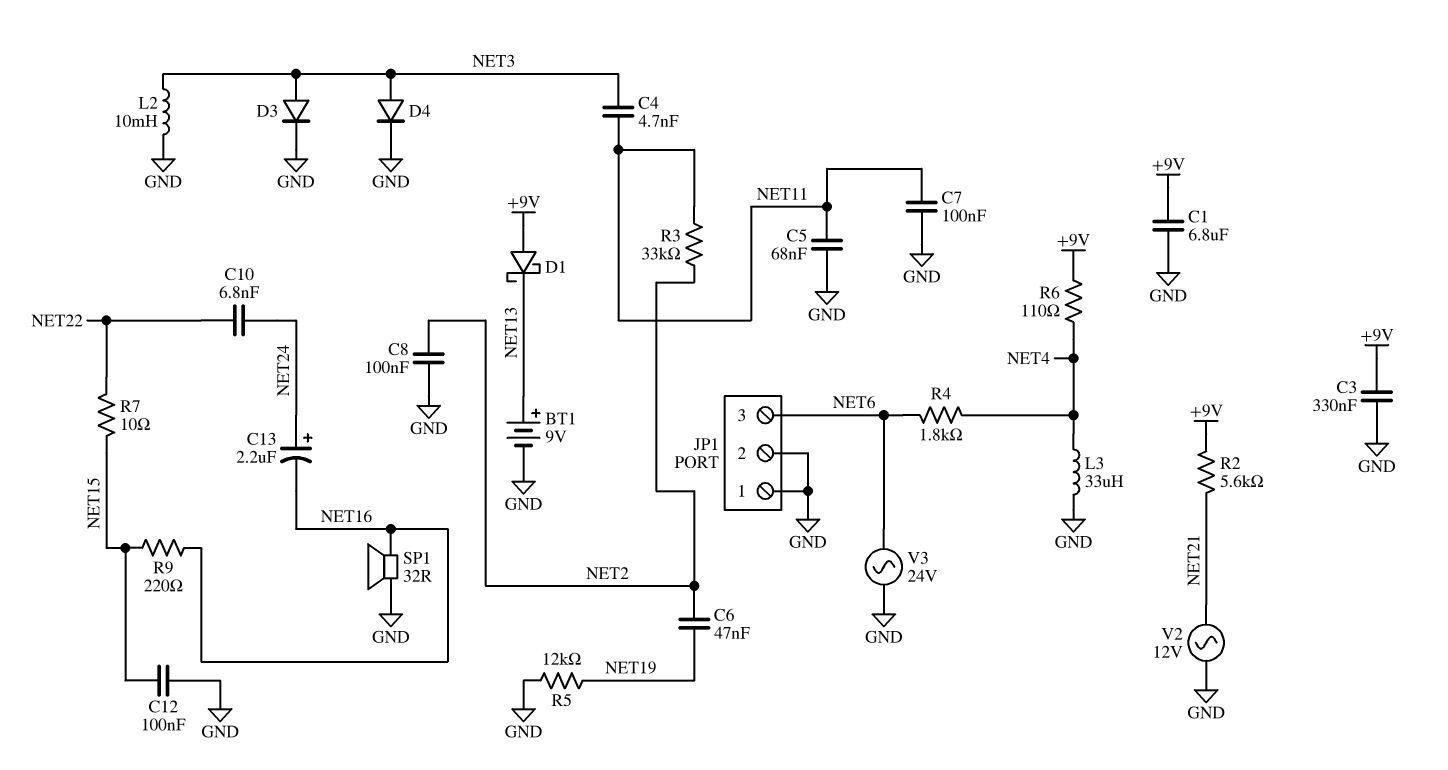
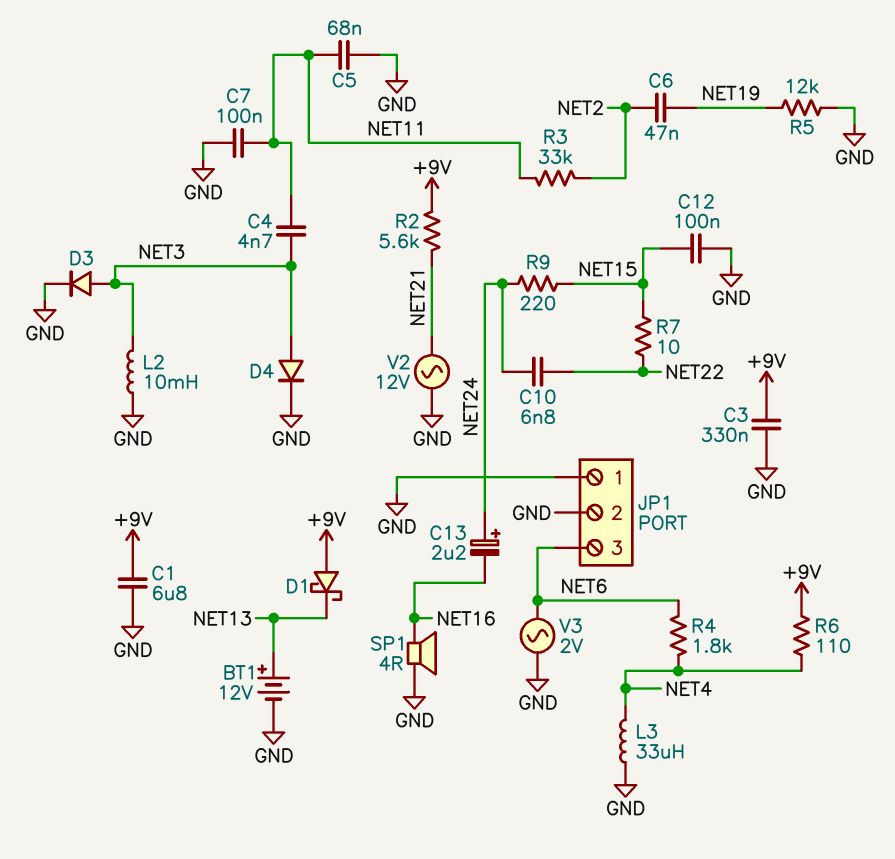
BT1: 9V (plus NET13, minus GND) -> 12V (plus NET13, minus GND)
C8: 100nF (GND, NET2) -> none
R9: 220 (NET15, NET16) -> 220 (NET15, NET24)
SP1: speaker 32R (GND, NET16) -> speaker 4R (GND, NET16)
V3: AC 24V (GND, NET6) -> AC 2V (GND, NET6)

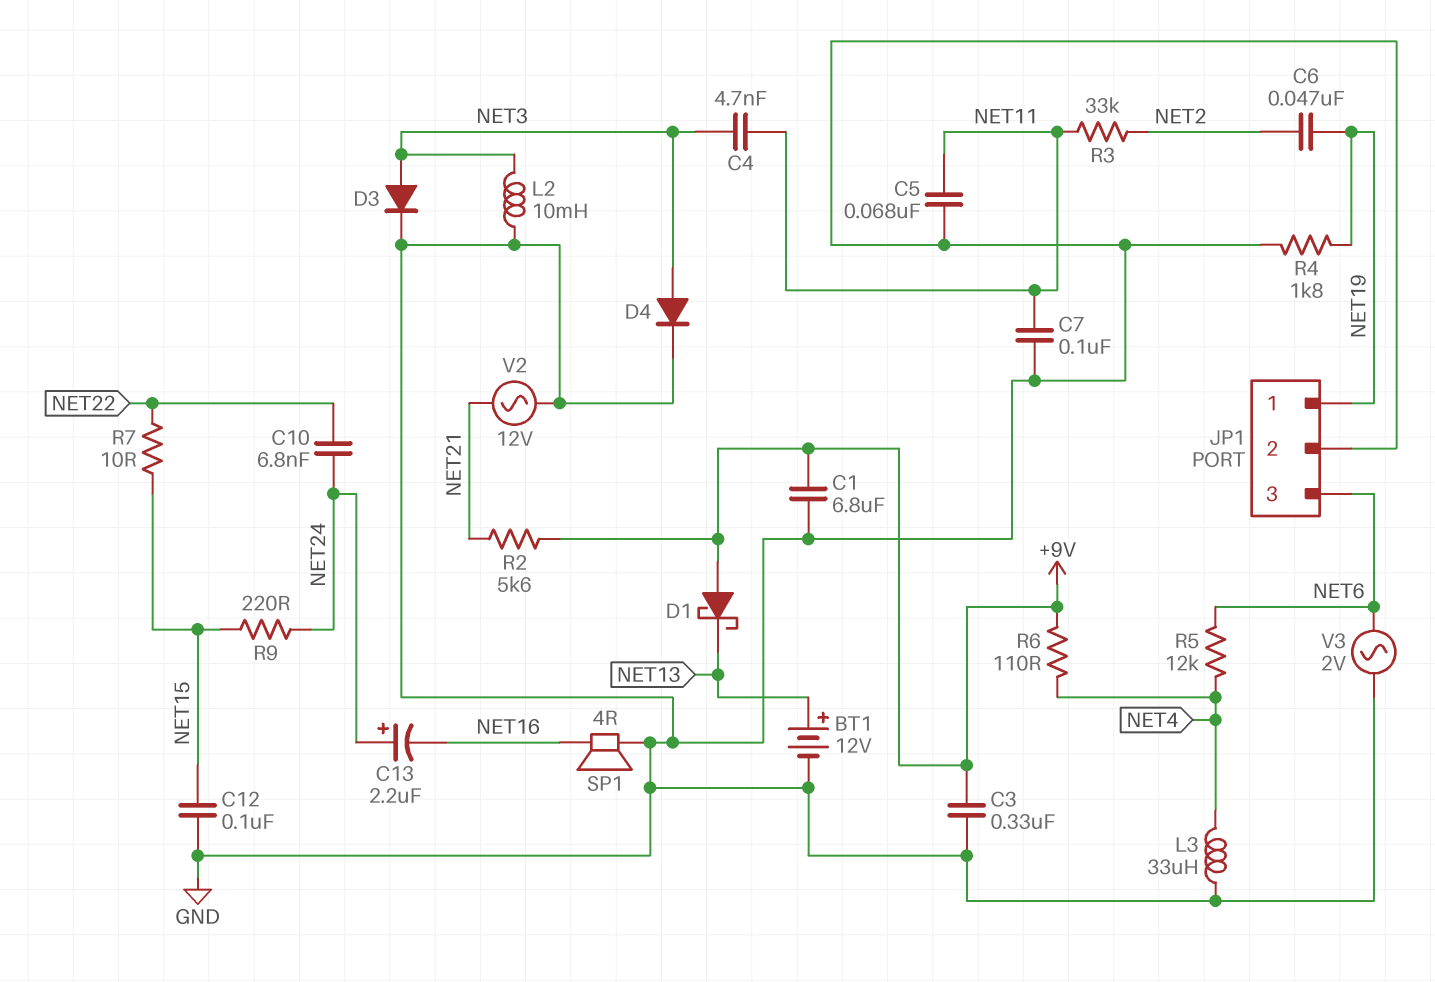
JP1 pin 1: GND -> NET19
R4: 1.8k (NET4, NET6) -> 1.8k (GND, NET19)
R5: 12k (GND, NET19) -> 12k (NET4, NET6)

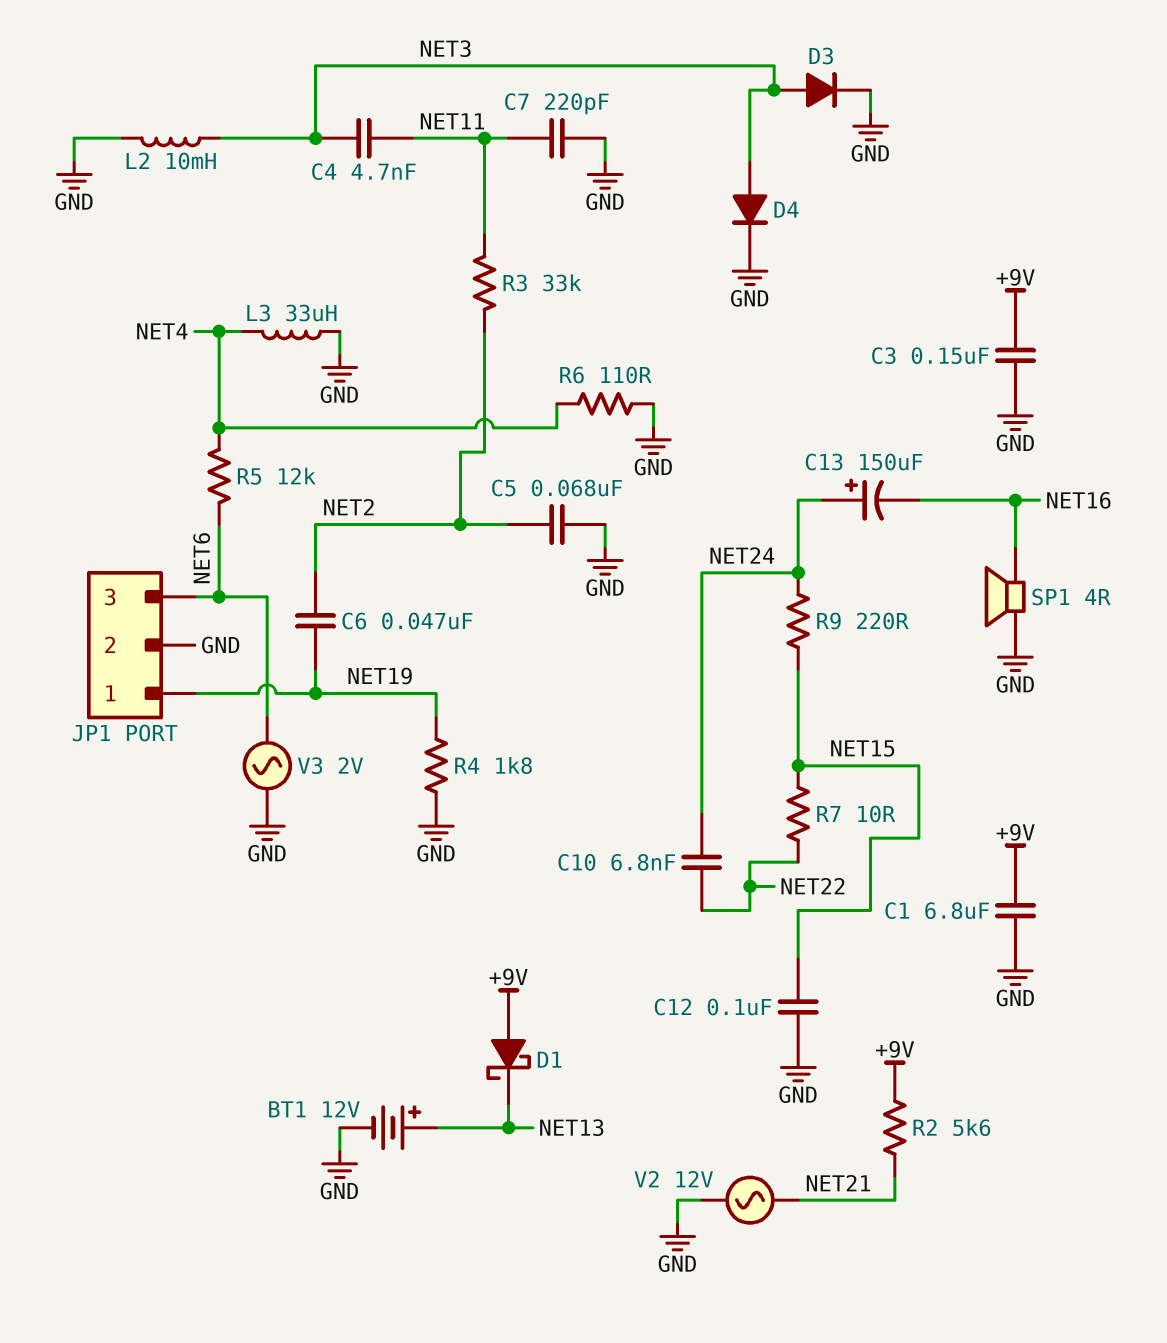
C3: 330nF (+9V, GND) -> 150nF (+9V, GND)
C5: 68nF (GND, NET11) -> 68nF (GND, NET2)
C7: 100nF (GND, NET11) -> 220pF (GND, NET11)
C13: 2.2uF (plus NET24, minus NET16) -> 150uF (plus NET24, minus NET16)
R6: 110 (+9V, NET4) -> 110 (GND, NET4)

